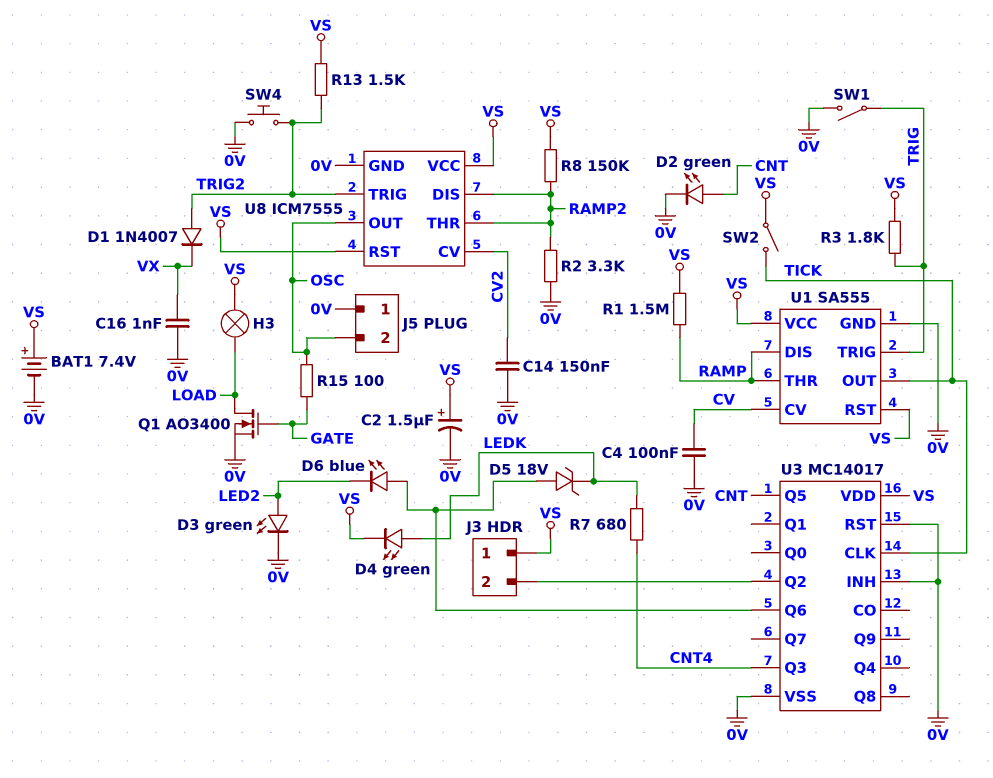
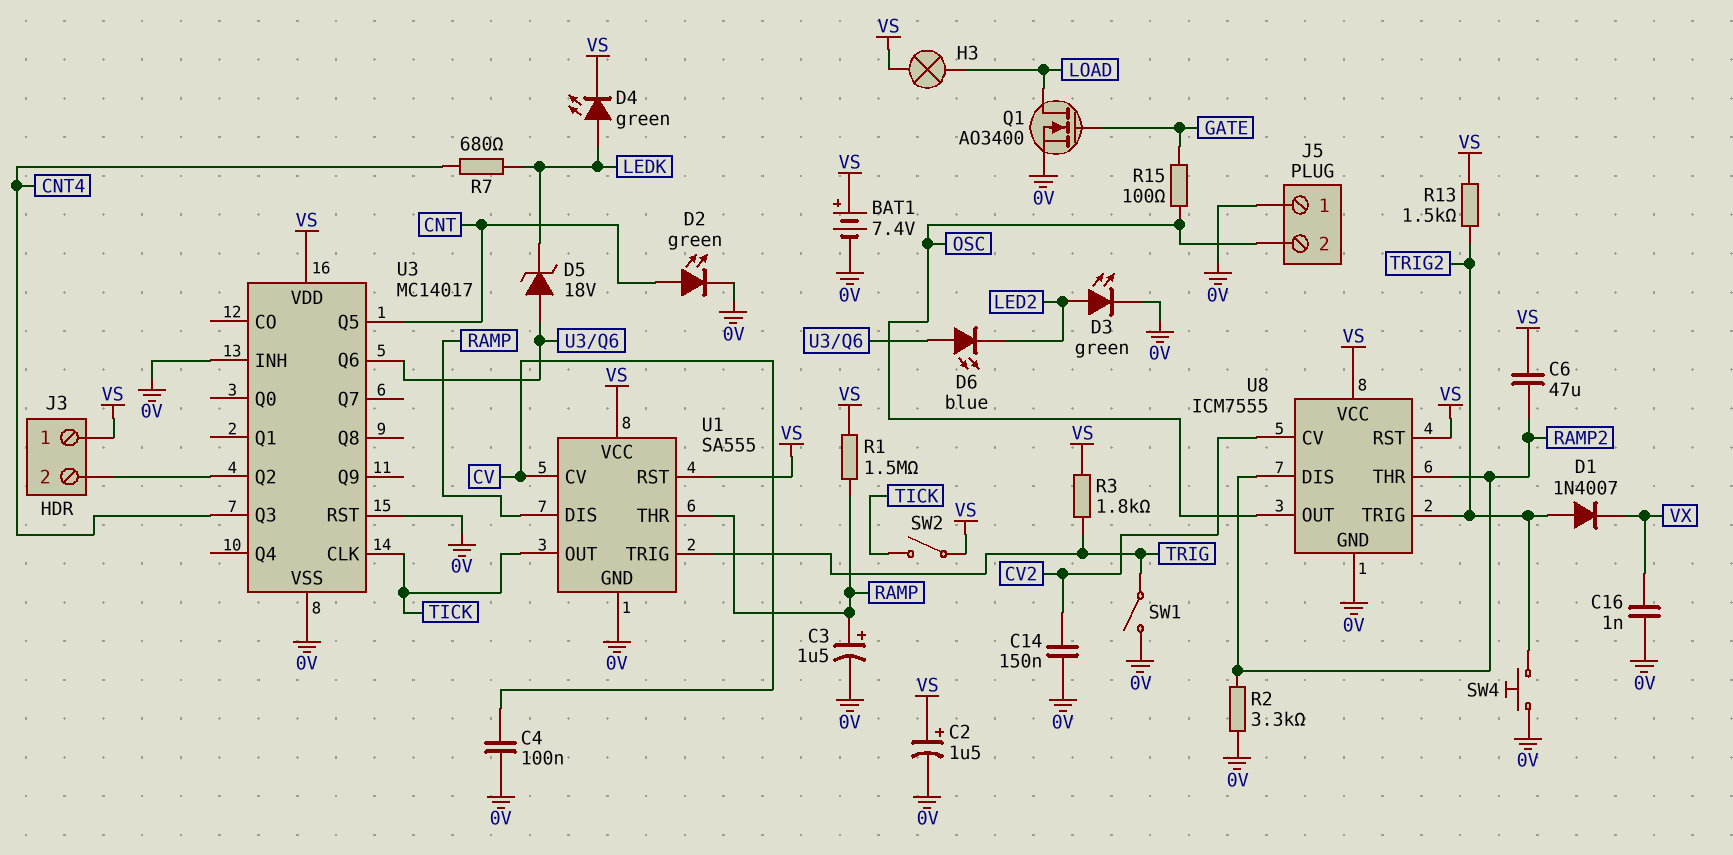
C3: none -> 1.5uF (plus RAMP, minus 0V)
C6: none -> 47uF (RAMP2, VS)
R8: 150k (RAMP2, VS) -> none

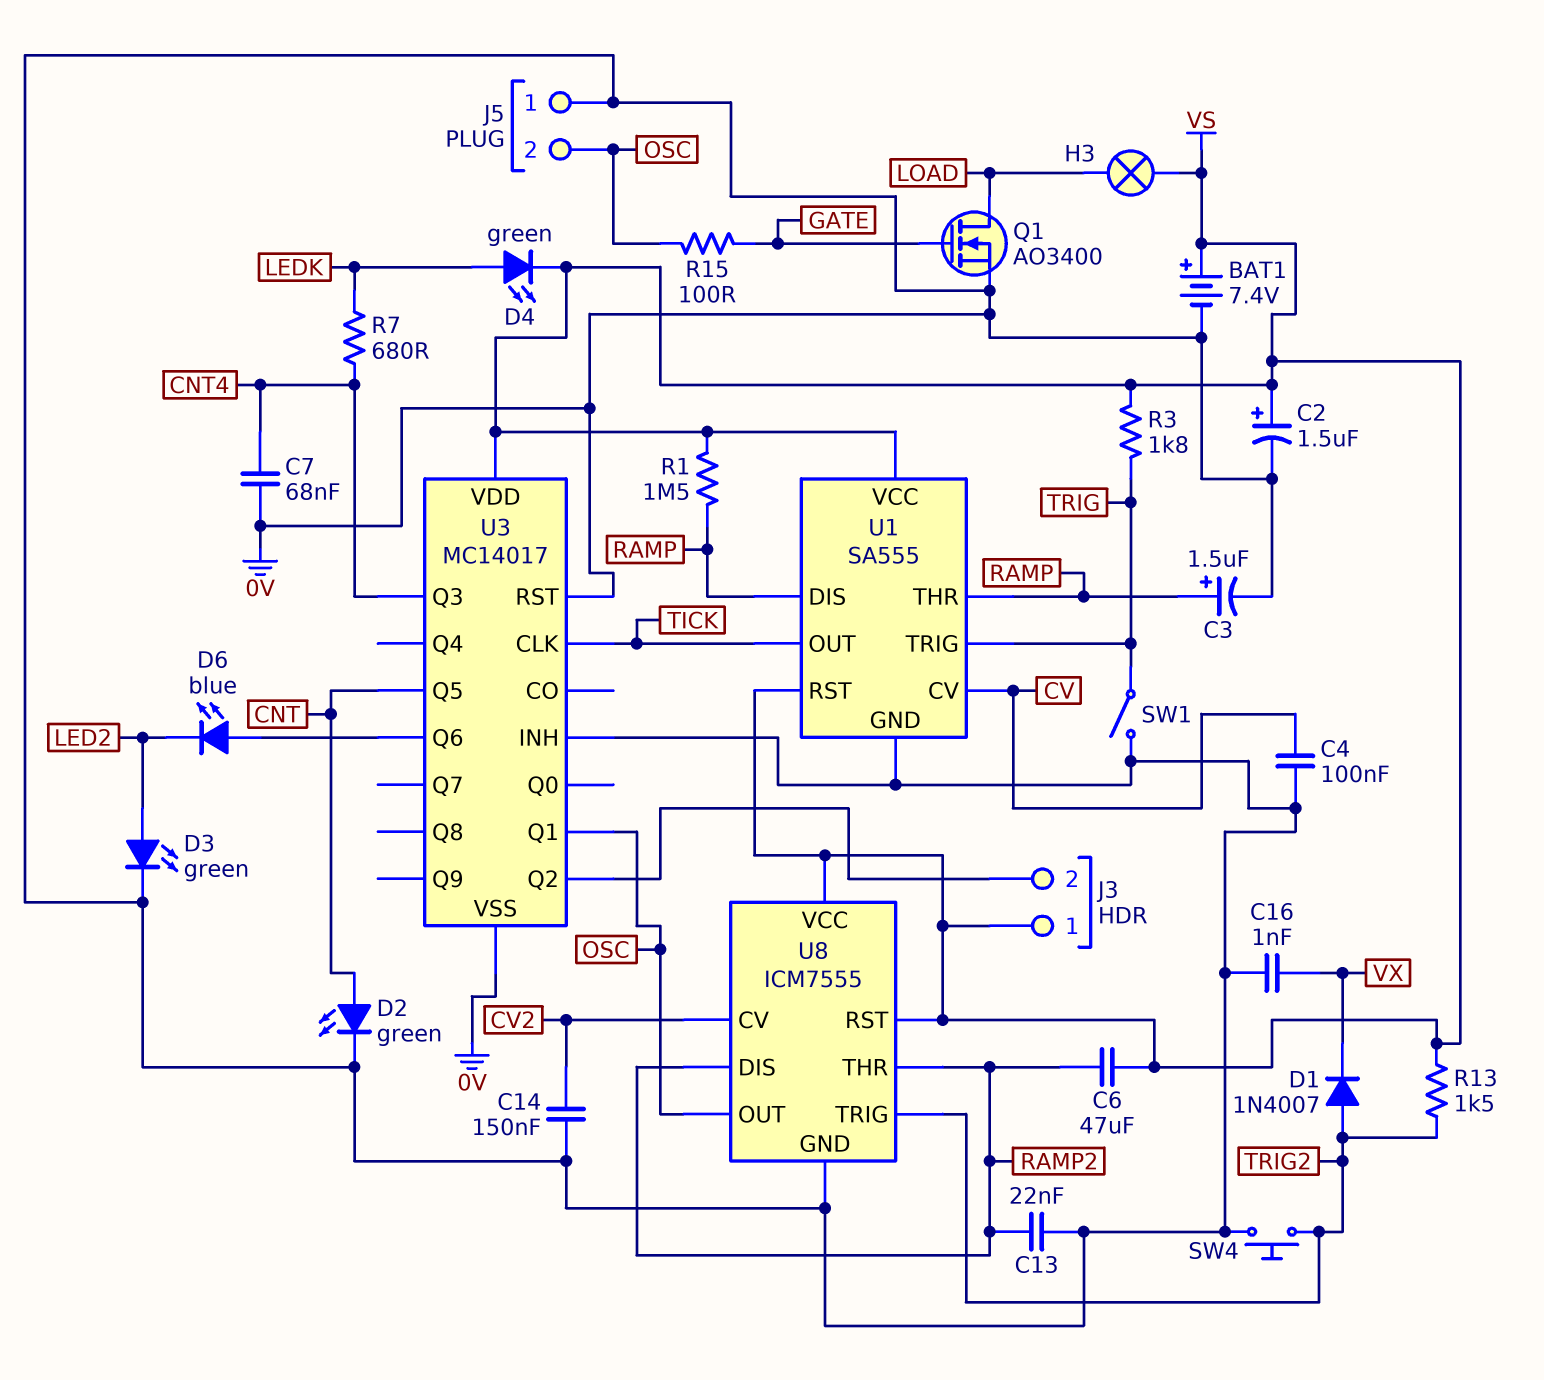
C7: none -> 68nF (0V, CNT4)
C13: none -> 22nF (0V, RAMP2)
D5: zener 18V (A U3/Q6, K LEDK) -> none
R2: 3.3k (0V, RAMP2) -> none
SW2: switch (TICK, VS) -> none
U3 pin Q1: none -> OSC

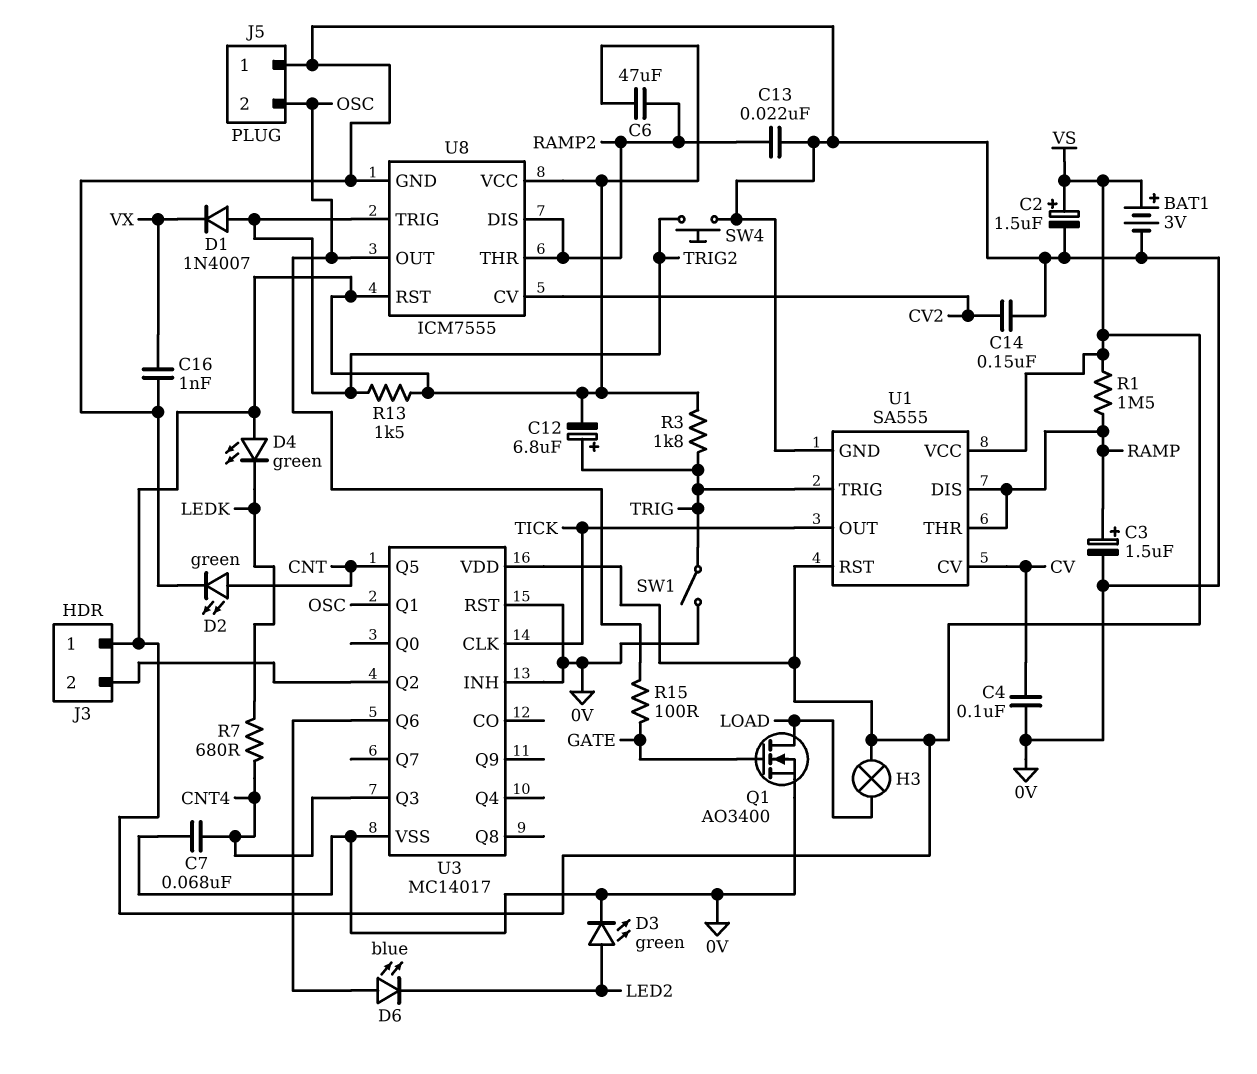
BAT1: 7.4V (plus VS, minus 0V) -> 3V (plus VS, minus 0V)
C12: none -> 6.8uF (plus TRIG, minus VS)
D4: LED green (A LEDK, K VS) -> LED green (A VS, K LEDK)

